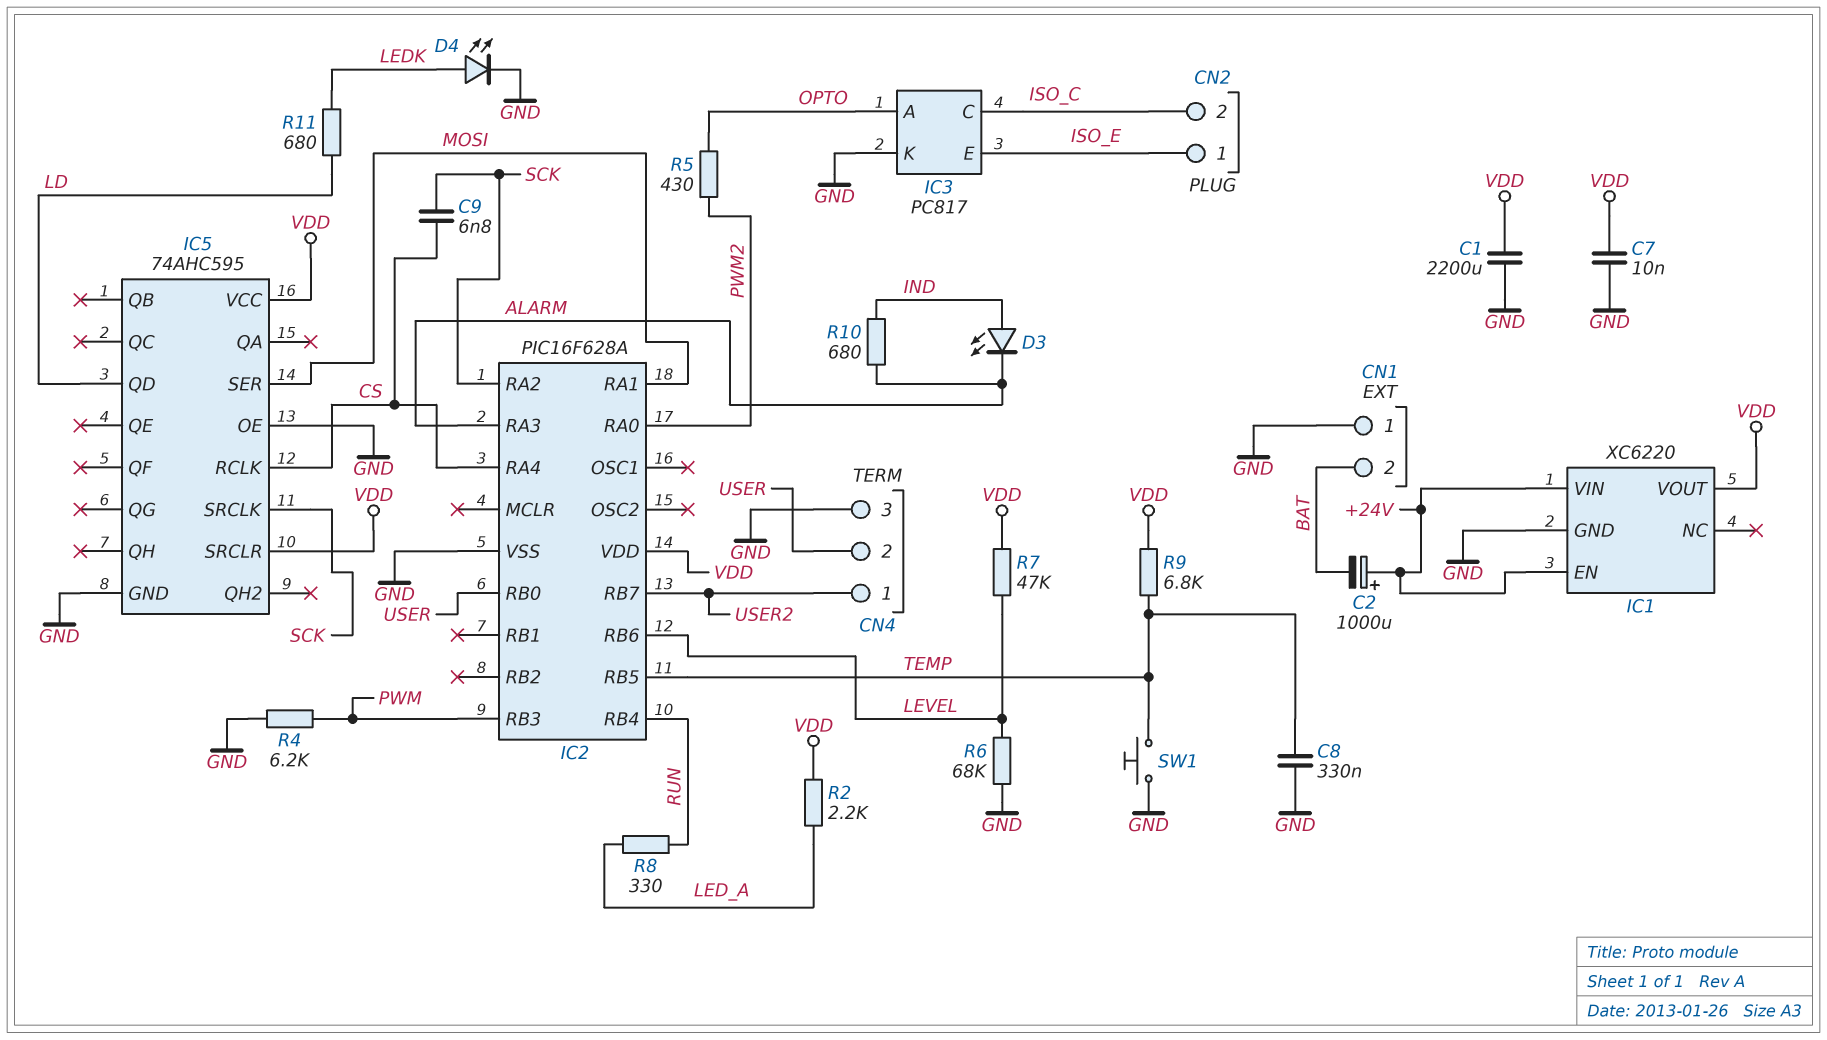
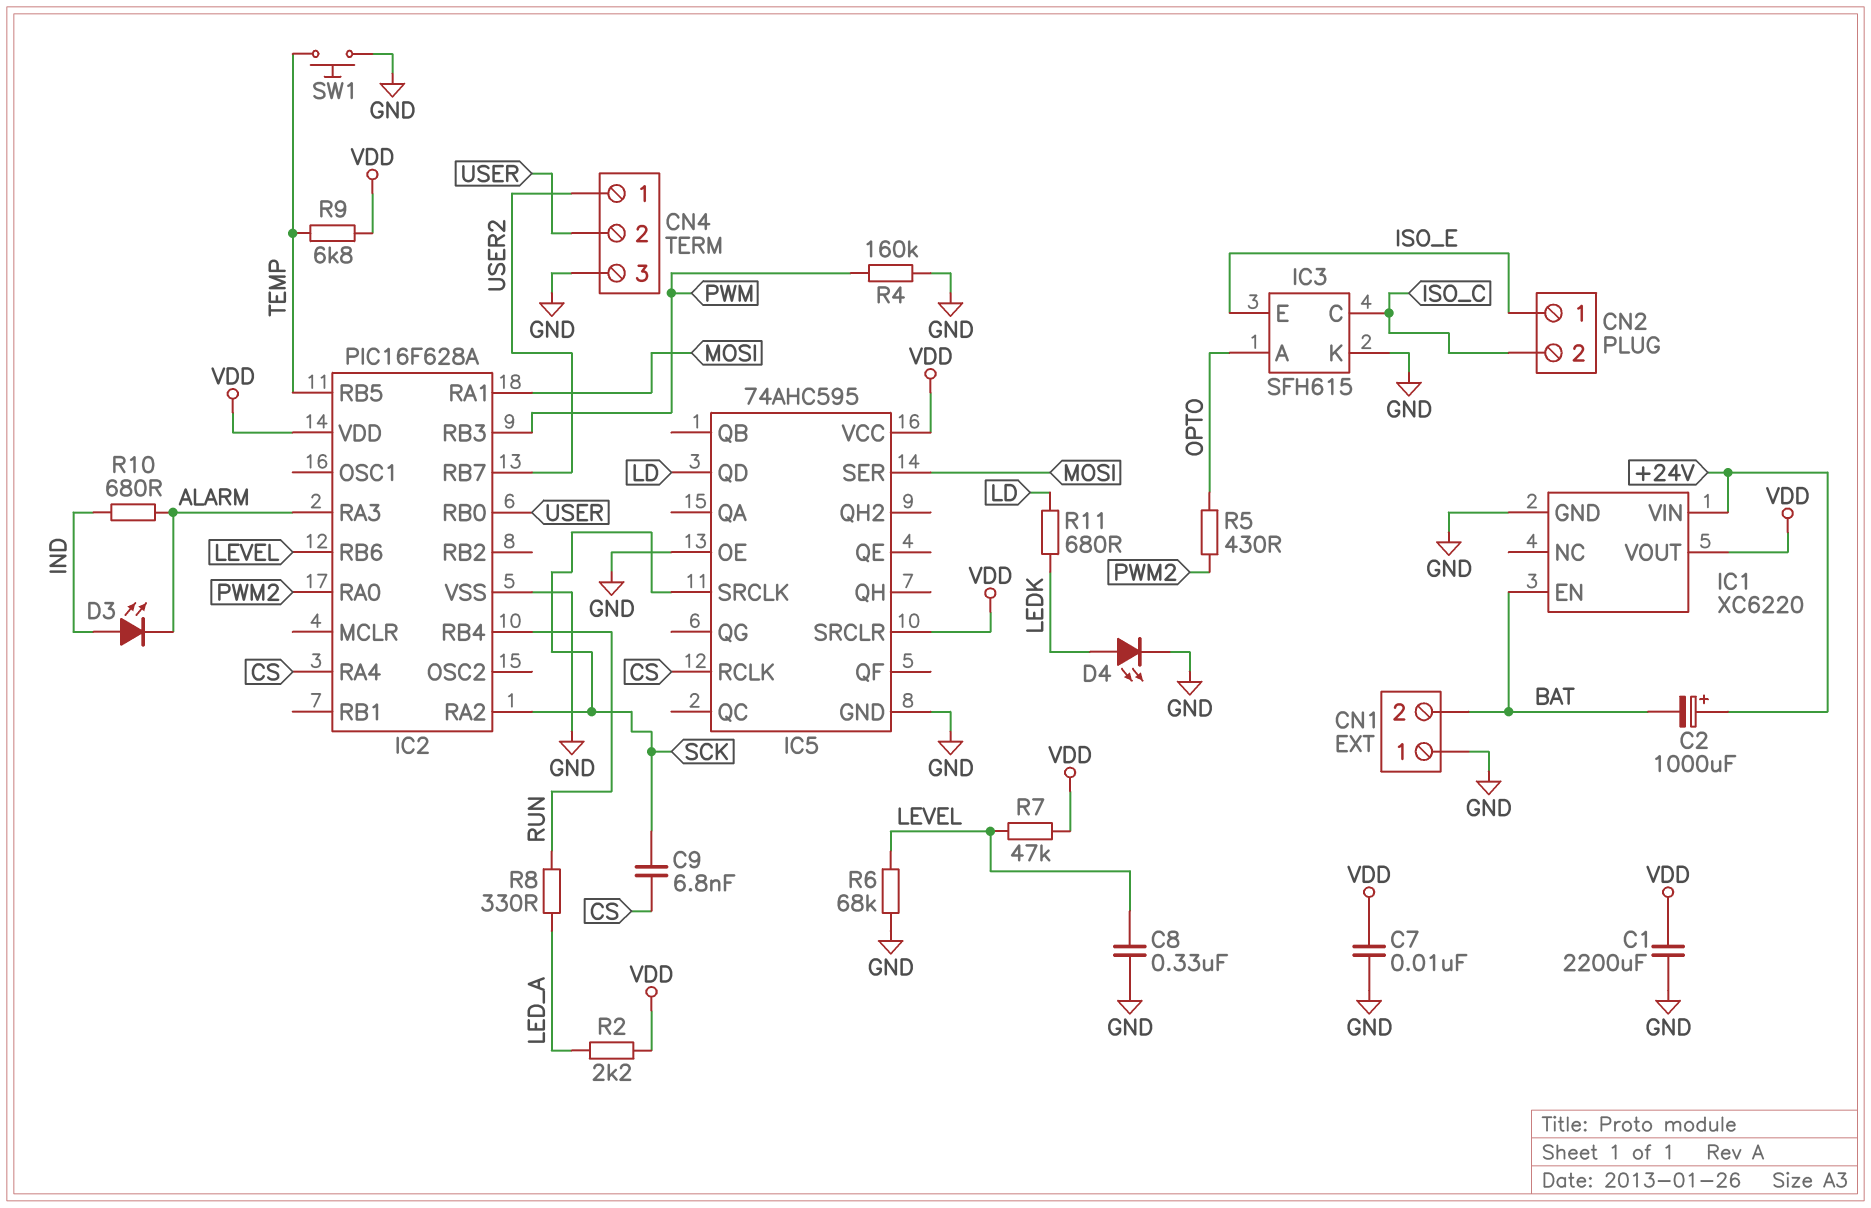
C8: 330nF (GND, TEMP) -> 330nF (GND, LEVEL)
IC1 pin EN: +24V -> BAT
IC3: PC817 -> SFH615
R4: 6.2k (GND, PWM) -> 160k (GND, PWM)

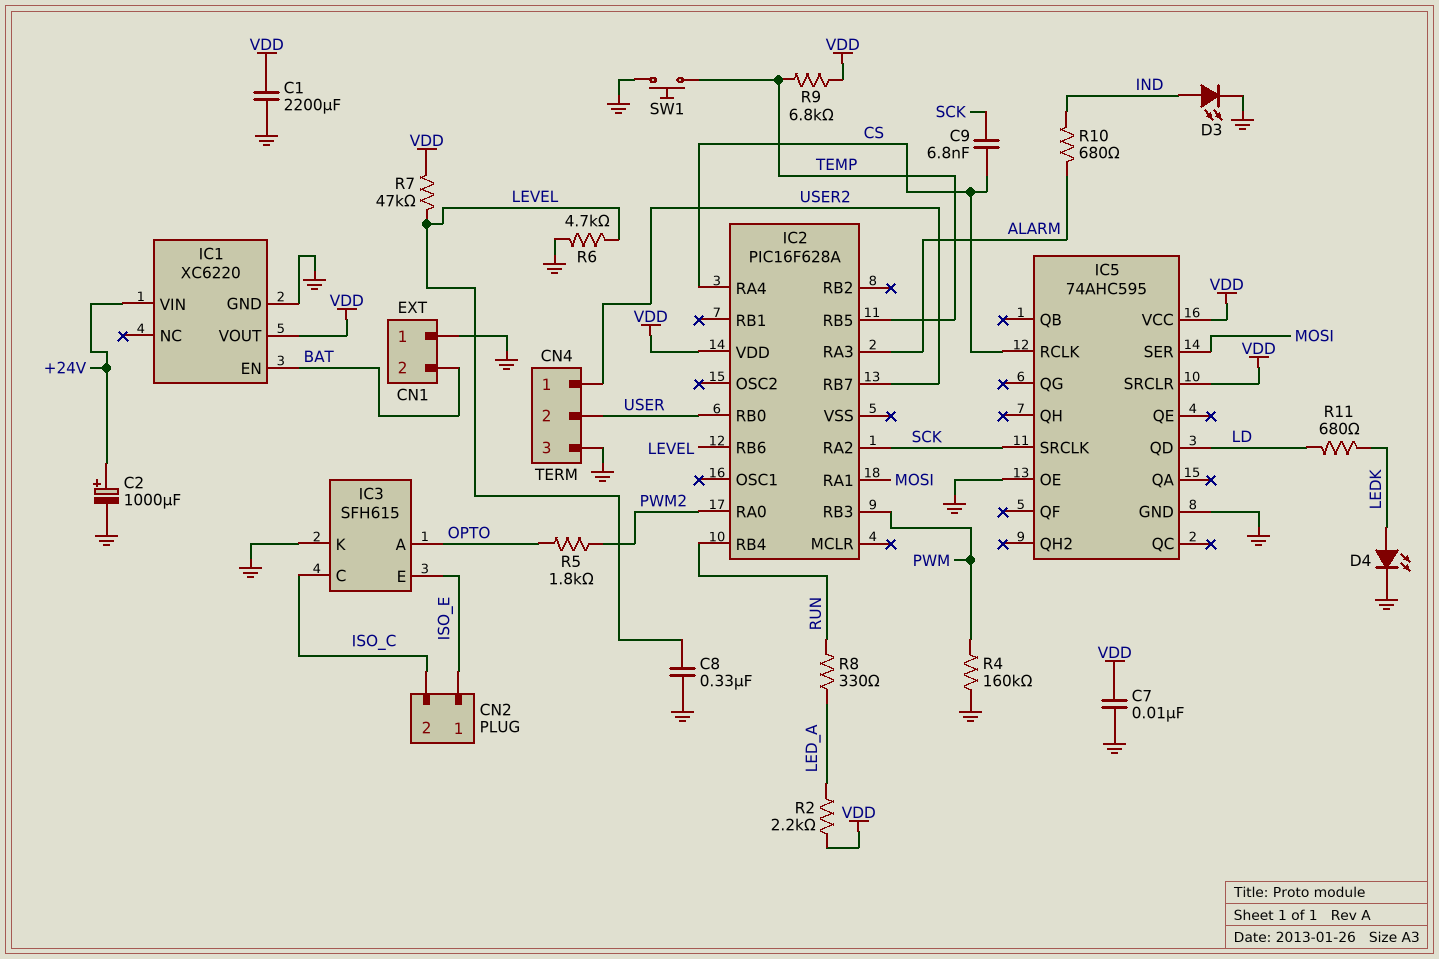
C2: 1000uF (plus +24V, minus BAT) -> 1000uF (plus +24V, minus GND)
D3: LED (A IND, K ALARM) -> LED (A IND, K GND)
IC2 pin VSS: GND -> none
R5: 430 (OPTO, PWM2) -> 1.8k (OPTO, PWM2)
R6: 68k (GND, LEVEL) -> 4.7k (GND, LEVEL)

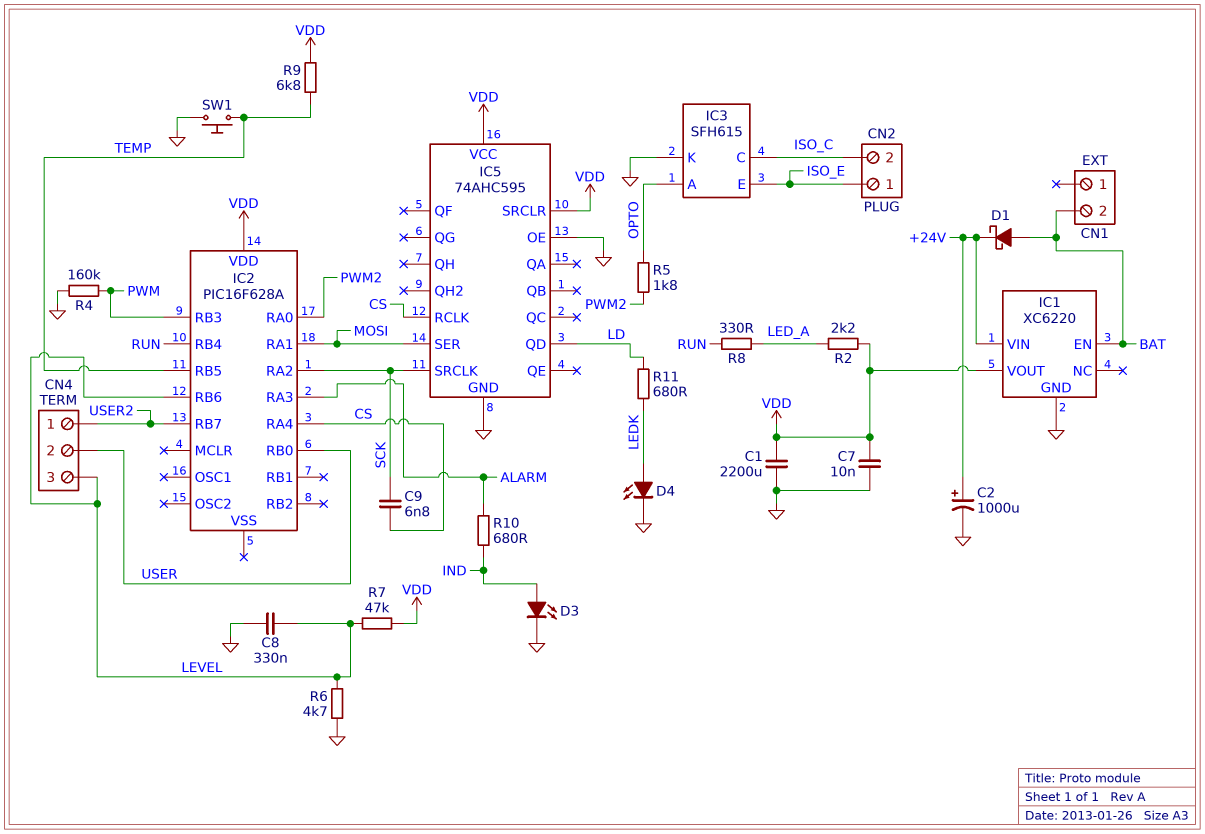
CN1 pin 1: GND -> none
CN4 pin 3: GND -> LEVEL
D1: none -> schottky (A BAT, K +24V)

